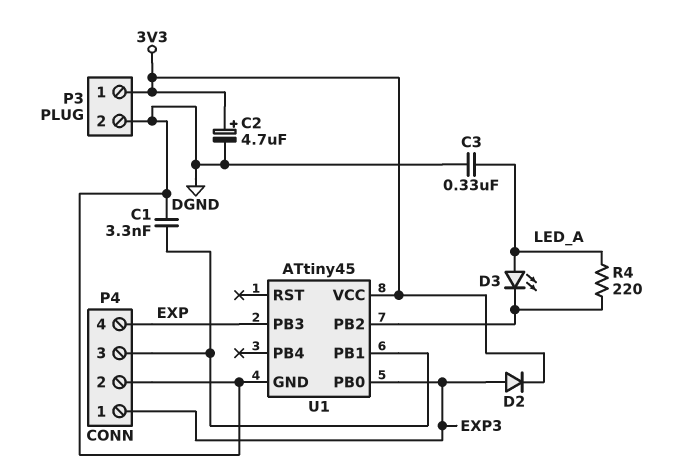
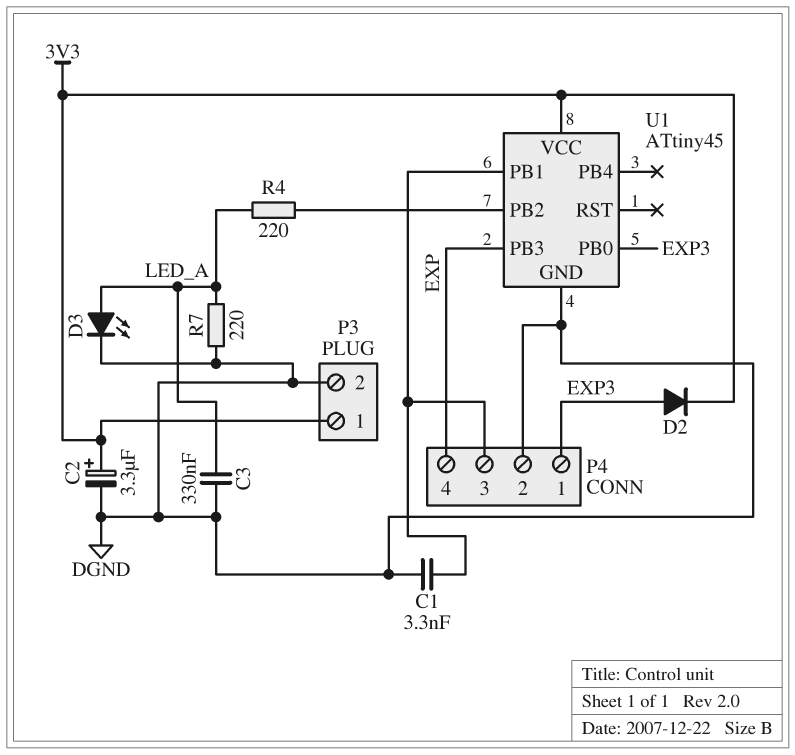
C2: 4.7uF (plus 3V3, minus DGND) -> 3.3uF (plus 3V3, minus DGND)
D3: LED (A LED_A, K U1/PB2) -> LED (A LED_A, K DGND)
R7: none -> 220 (DGND, LED_A)

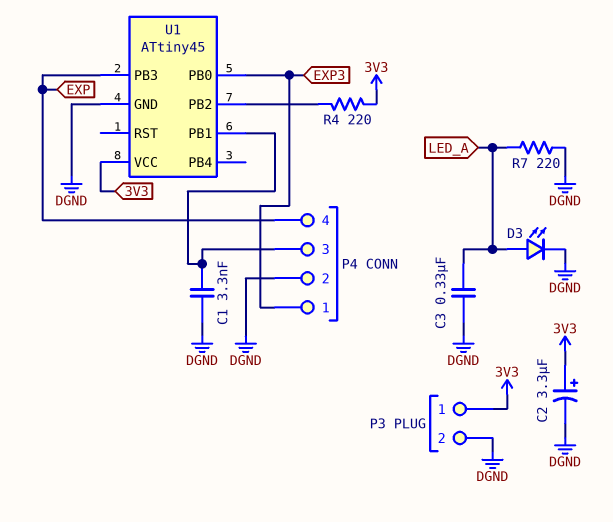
D2: diode (A EXP3, K 3V3) -> none
R4: 220 (LED_A, U1/PB2) -> 220 (3V3, U1/PB2)

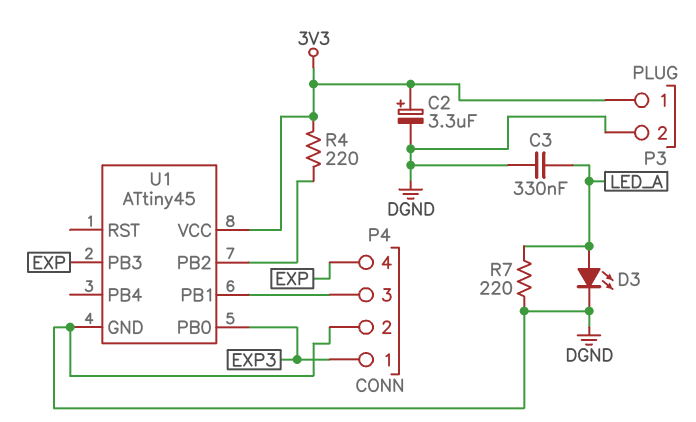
C1: 3.3nF (DGND, P4/3) -> none

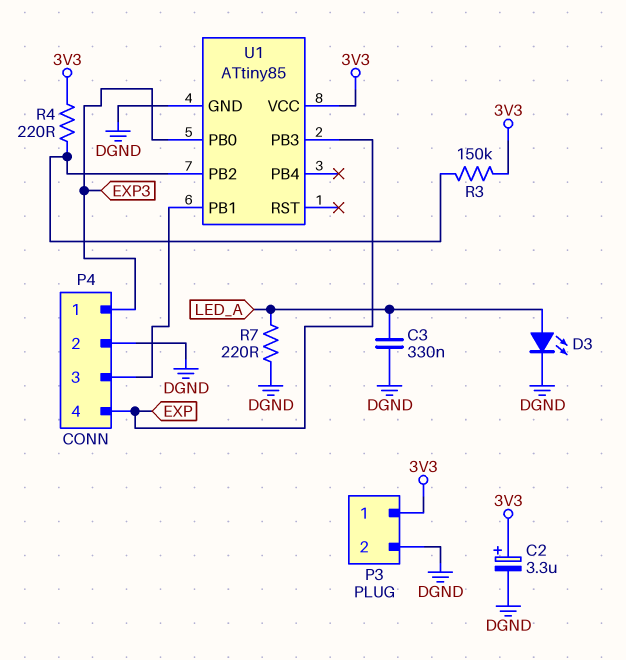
R3: none -> 150k (3V3, U1/PB2)
U1: ATtiny45 -> ATtiny85

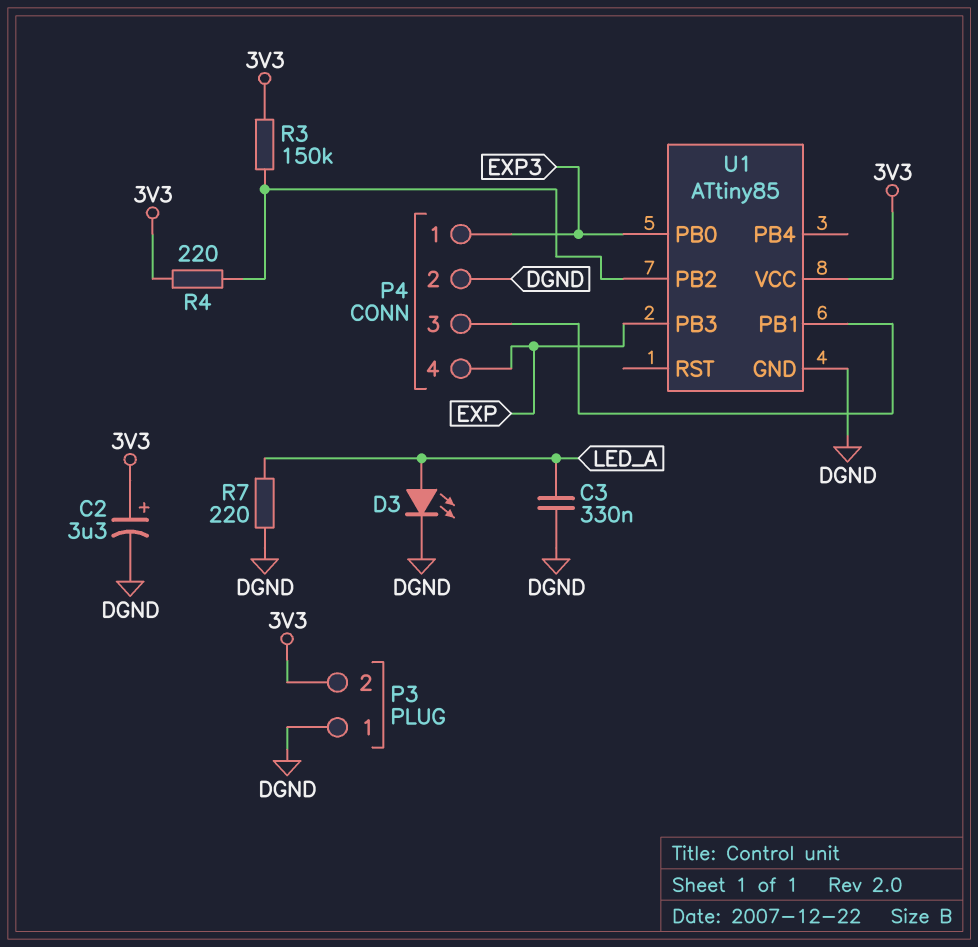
P3 pin 1: 3V3 -> DGND
P3 pin 2: DGND -> 3V3

